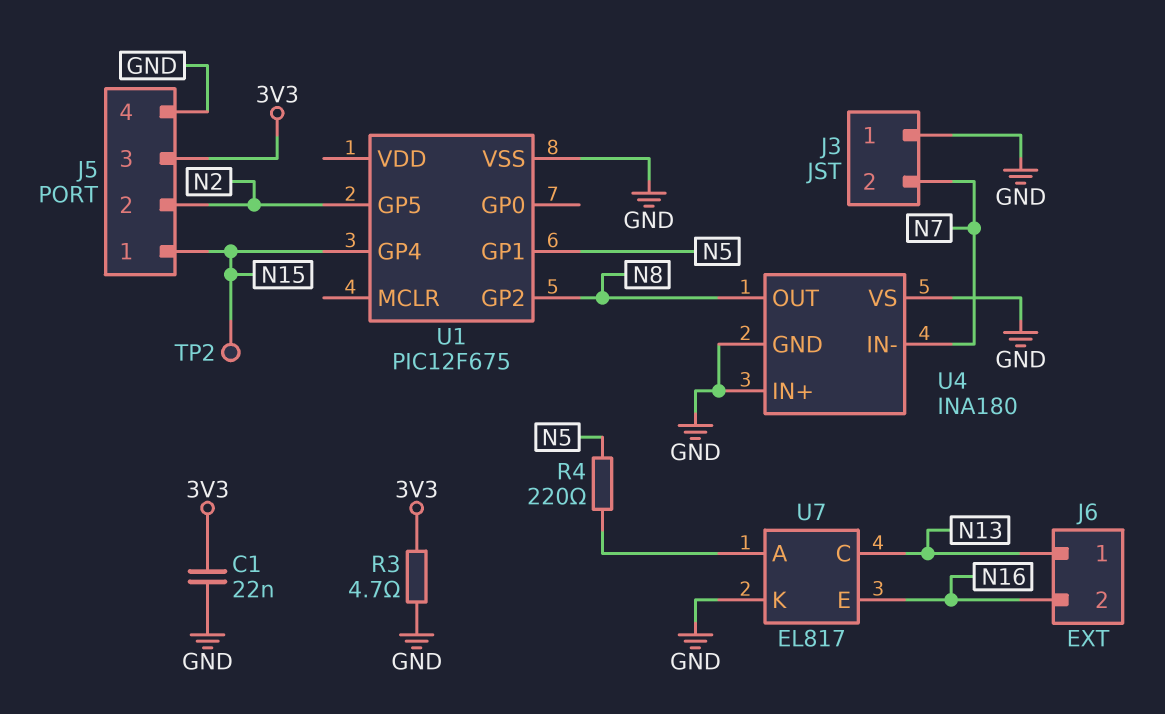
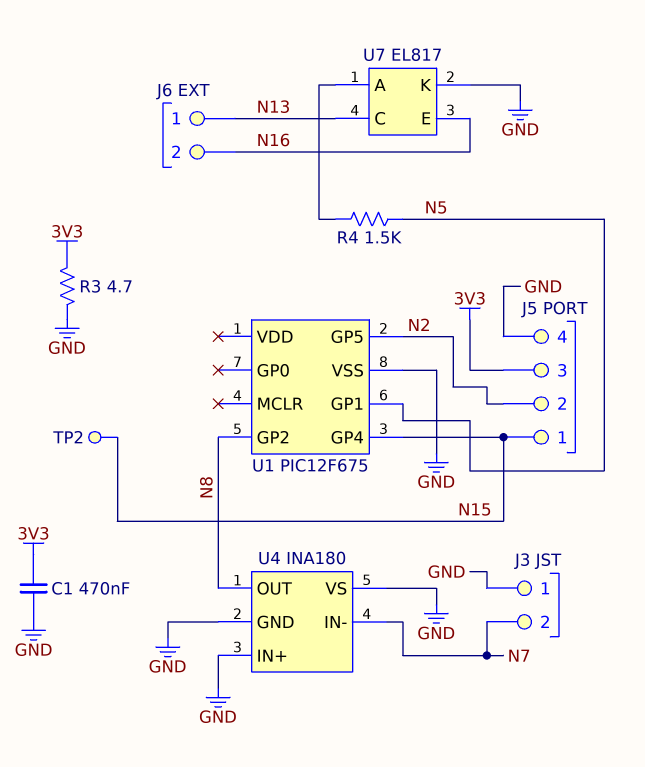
C1: 22nF (3V3, GND) -> 470nF (3V3, GND)
R4: 220 (N5, U7/A) -> 1.5k (N5, U7/A)

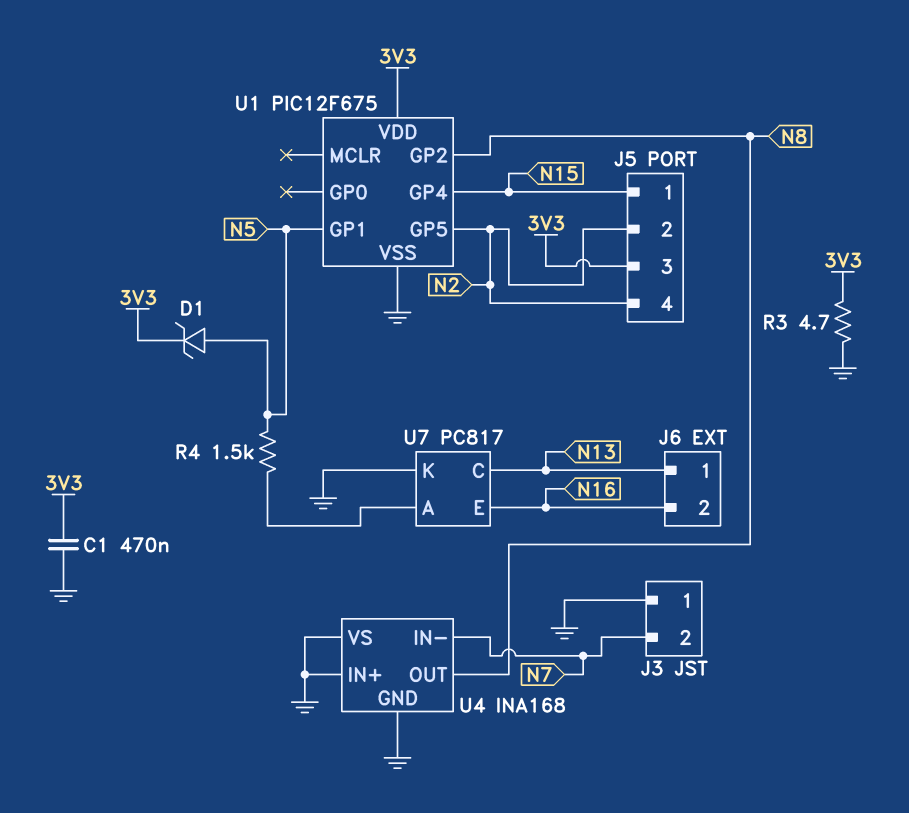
D1: none -> zener (A N5, K 3V3)
J5 pin 4: GND -> N2
TP2: test point (N15) -> none
U1 pin VDD: none -> 3V3
U4: INA180 -> INA168
U7: EL817 -> PC817

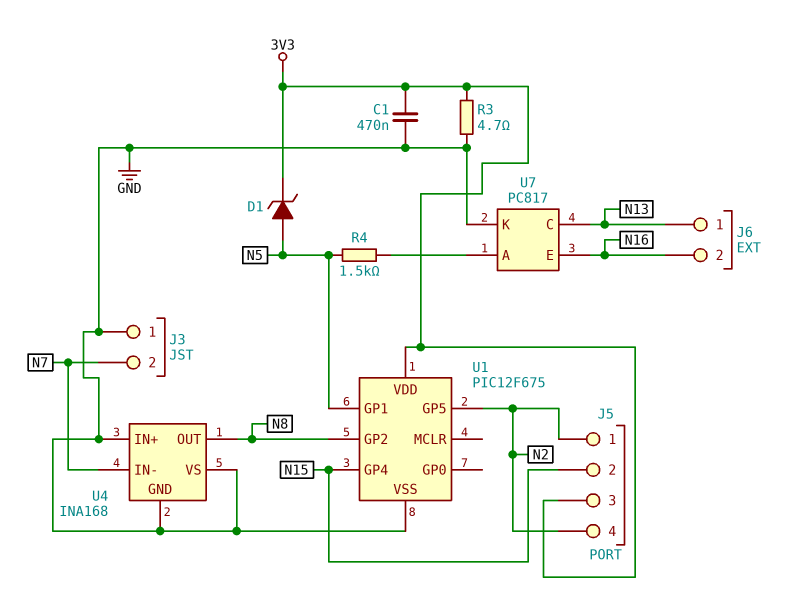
J5 pin 1: N15 -> N2
J5 pin 2: N2 -> N15

